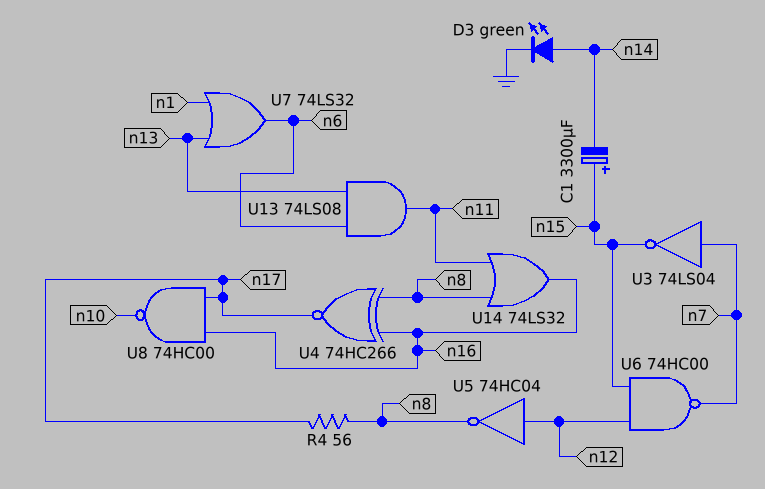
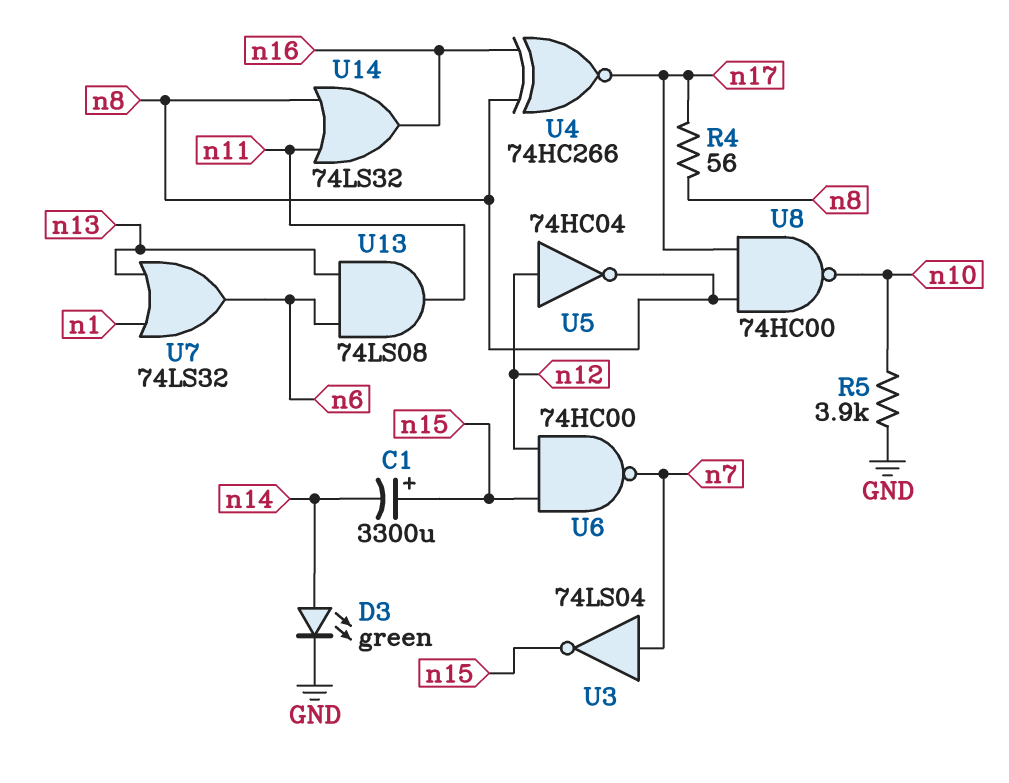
R5: none -> 3.9k (GND, n10)
U8: NAND 74HC00 (in n16, in n17, out n10) -> NAND 74HC00 (in n8, in n17, out n10)

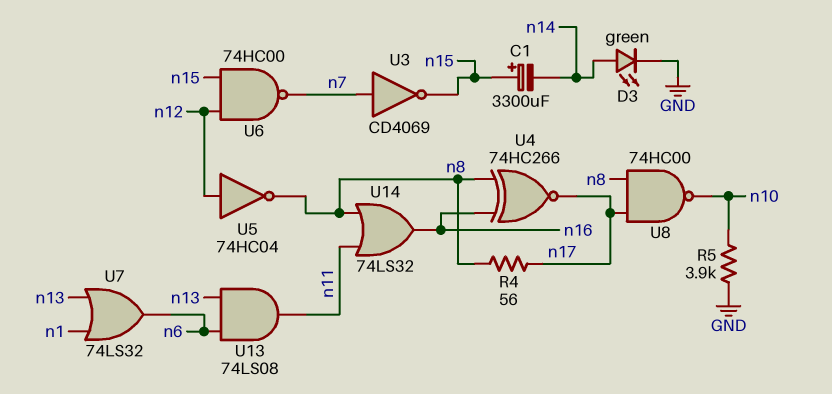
U3: NOT 74LS04 (in n7, out n15) -> NOT CD4069 (in n7, out n15)

